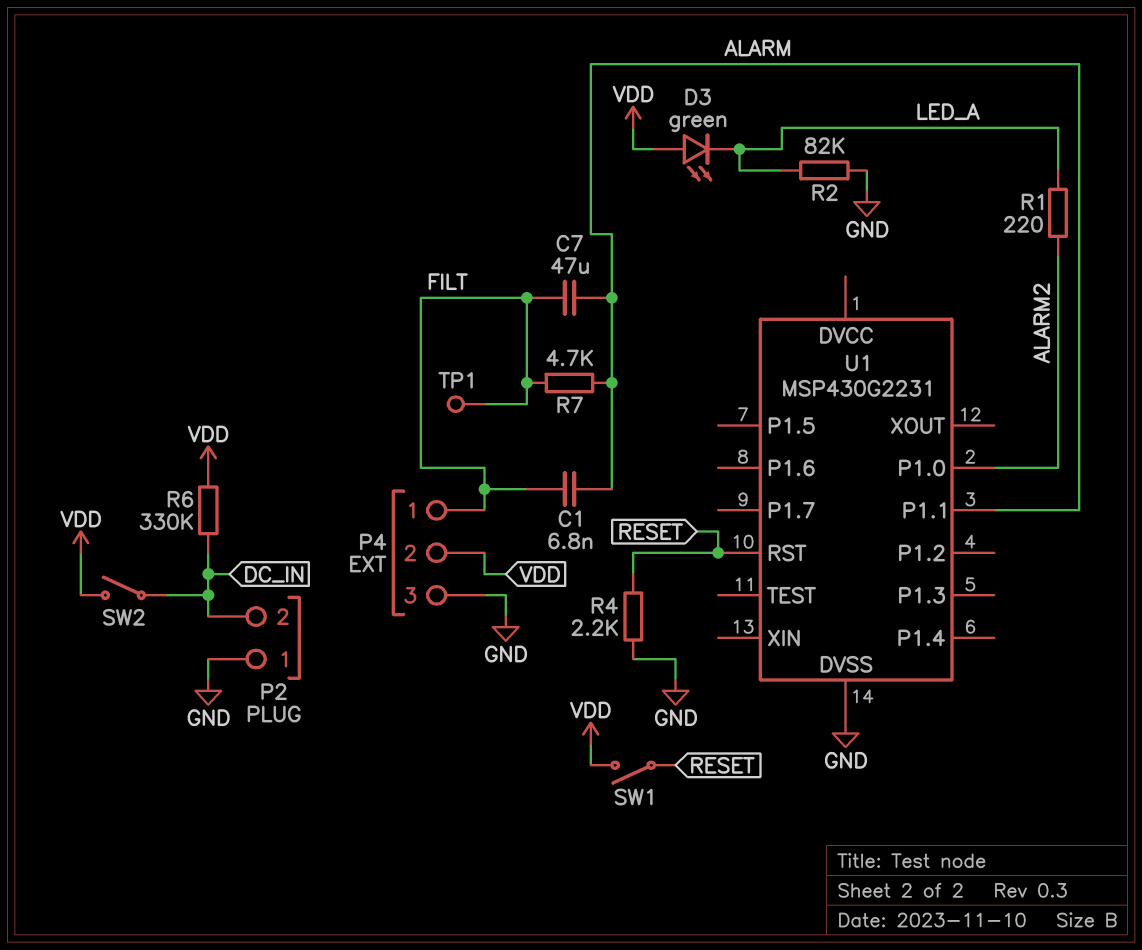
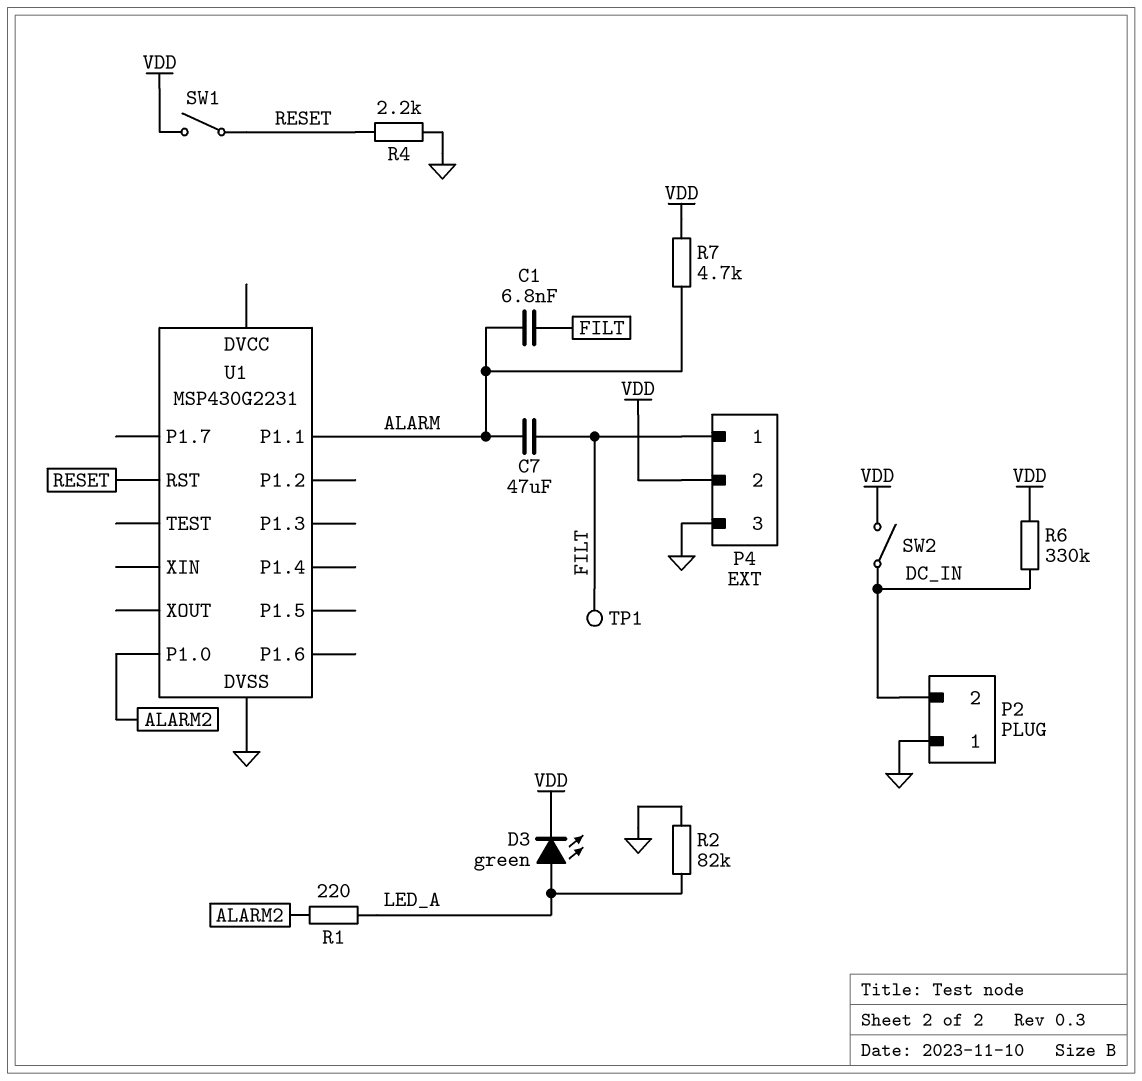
D3: LED green (A VDD, K LED_A) -> LED green (A LED_A, K VDD)
R7: 4.7k (ALARM, FILT) -> 4.7k (ALARM, VDD)

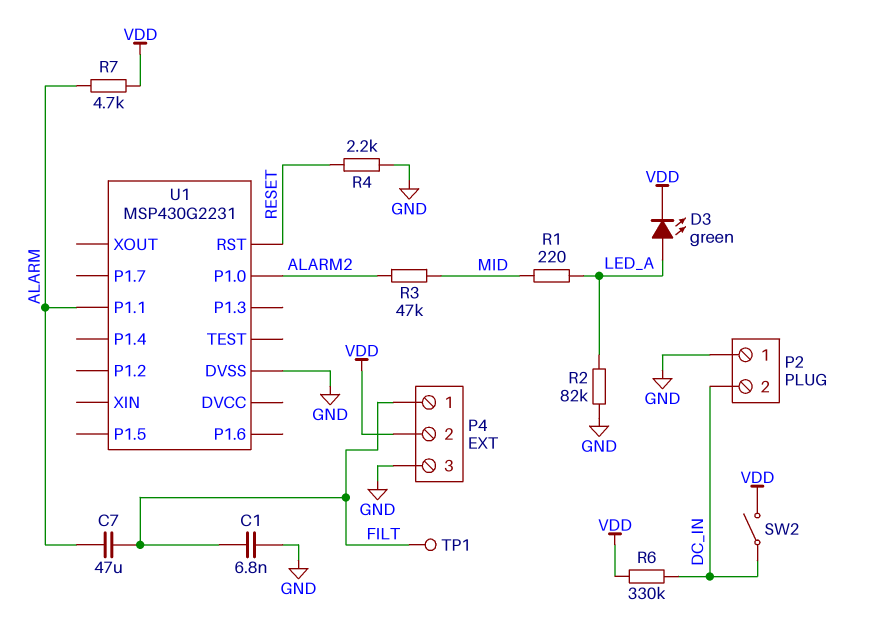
C1: 6.8nF (ALARM, FILT) -> 6.8nF (FILT, GND)
R1: 220 (ALARM2, LED_A) -> 220 (LED_A, MID)
R3: none -> 47k (ALARM2, MID)
SW1: switch (RESET, VDD) -> none

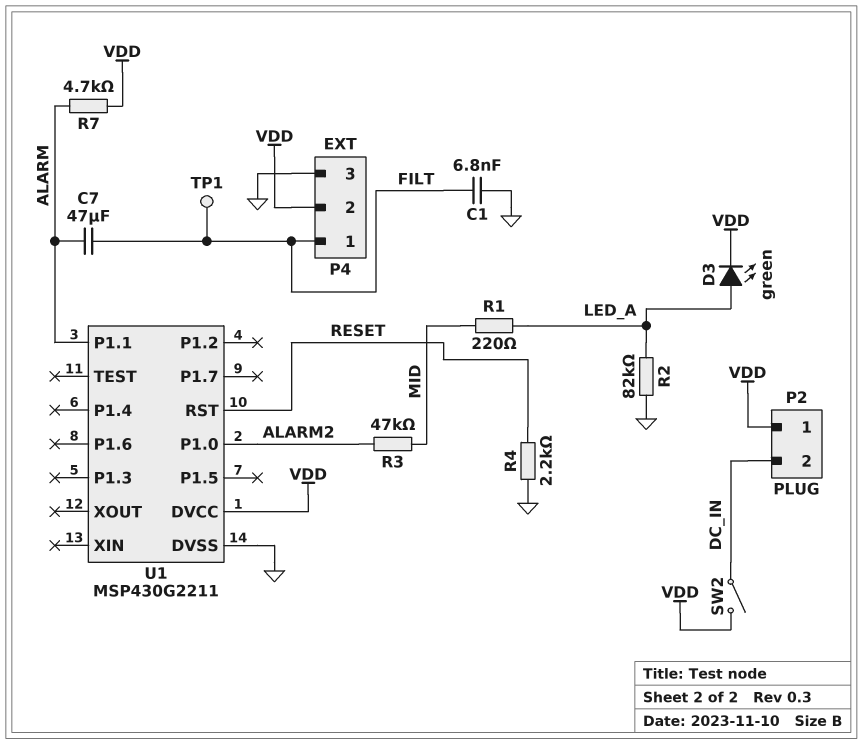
P2 pin 1: GND -> VDD
R6: 330k (DC_IN, VDD) -> none
U1: MSP430G2231 -> MSP430G2211
U1 pin DVCC: none -> VDD

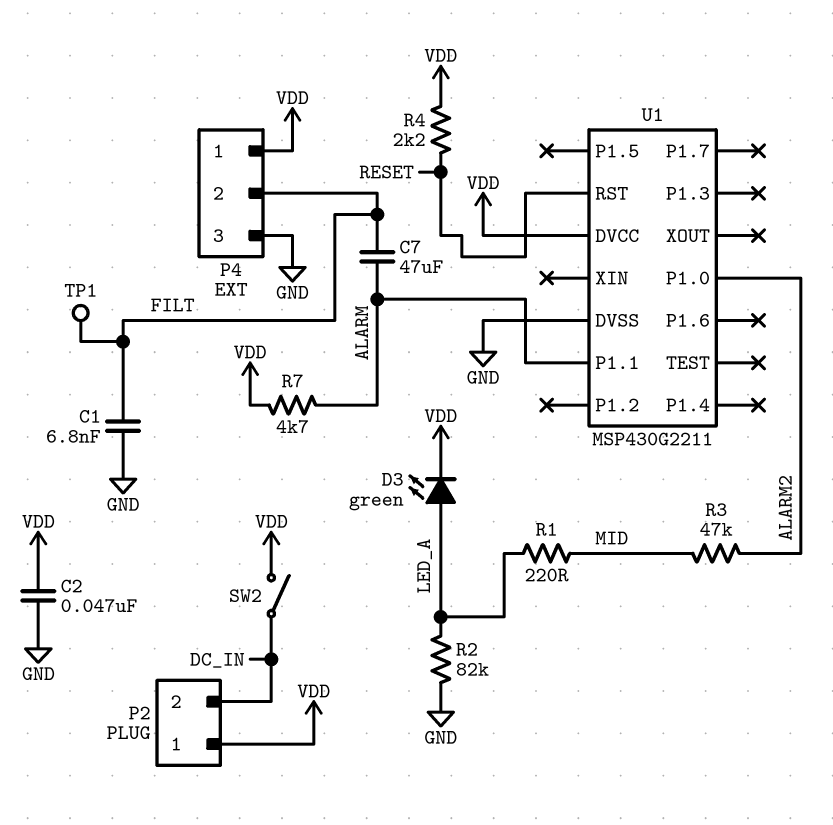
C2: none -> 47nF (GND, VDD)
P4 pin 1: FILT -> VDD
P4 pin 2: VDD -> FILT
R4: 2.2k (GND, RESET) -> 2.2k (RESET, VDD)

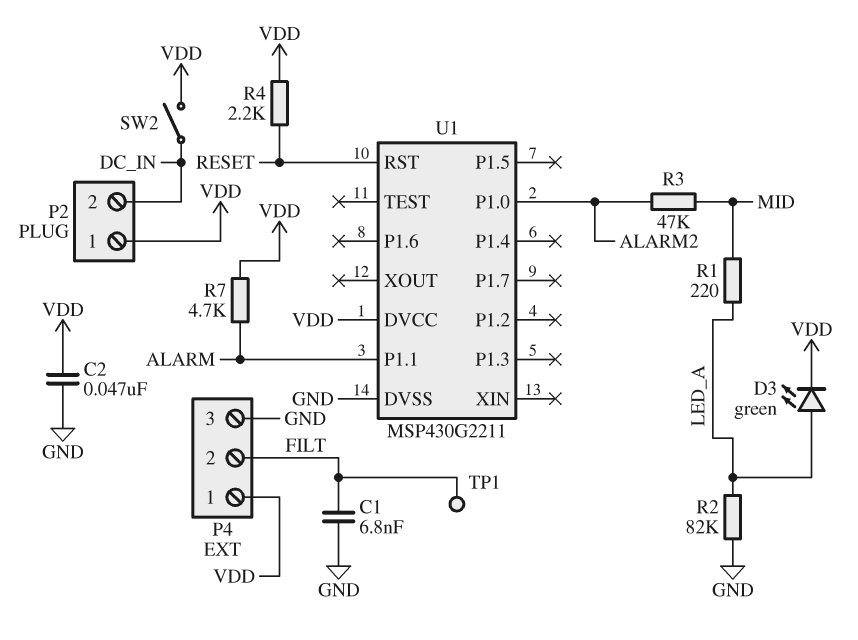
C7: 47uF (ALARM, FILT) -> none

